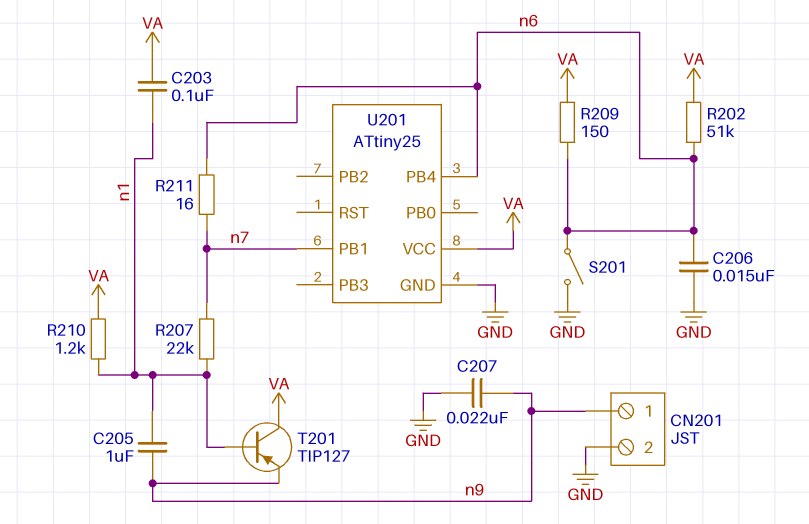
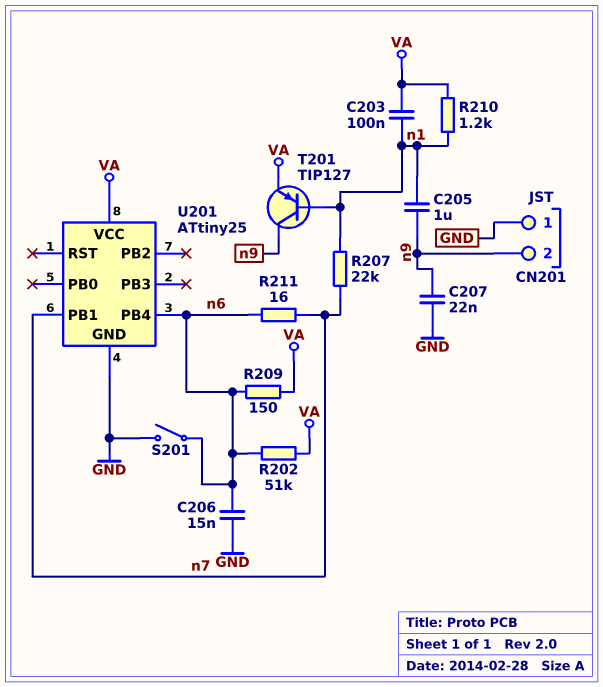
CN201 pin 1: n9 -> GND
CN201 pin 2: GND -> n9
T201: PNP TIP127 (B n1, C VA, E n9) -> PNP TIP127 (B n1, C n9, E VA)

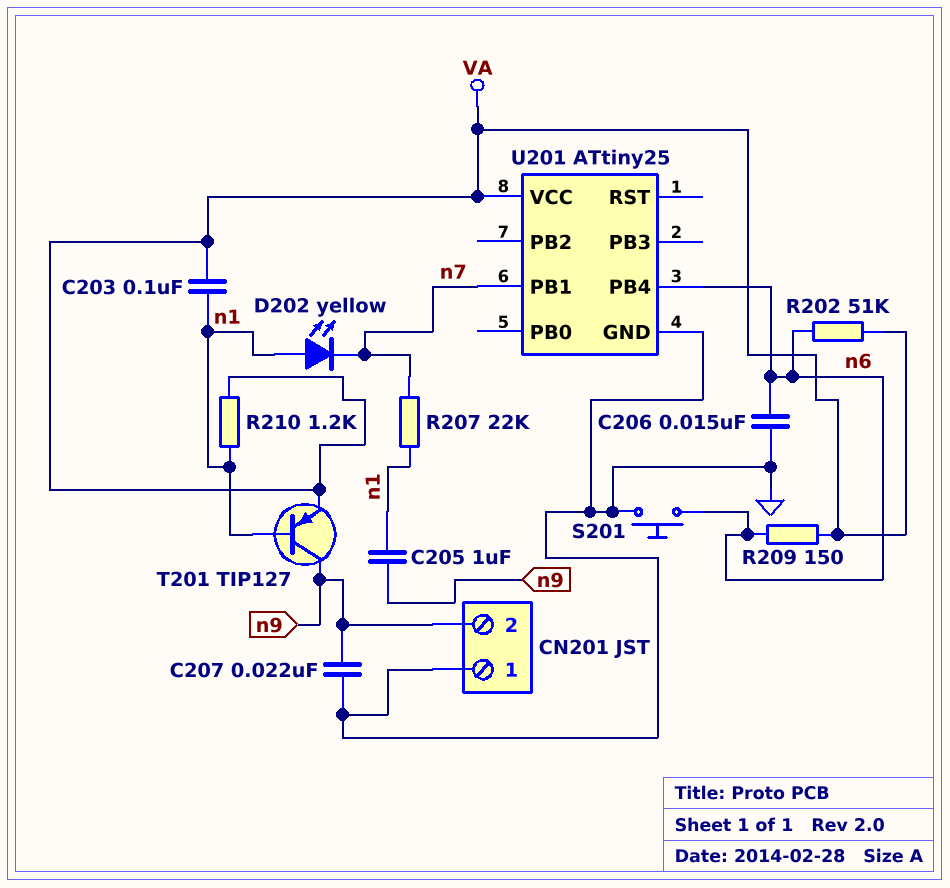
D202: none -> LED yellow (A n1, K n7)
R211: 16 (n6, n7) -> none
S201: switch (GND, n6) -> button (GND, n6)

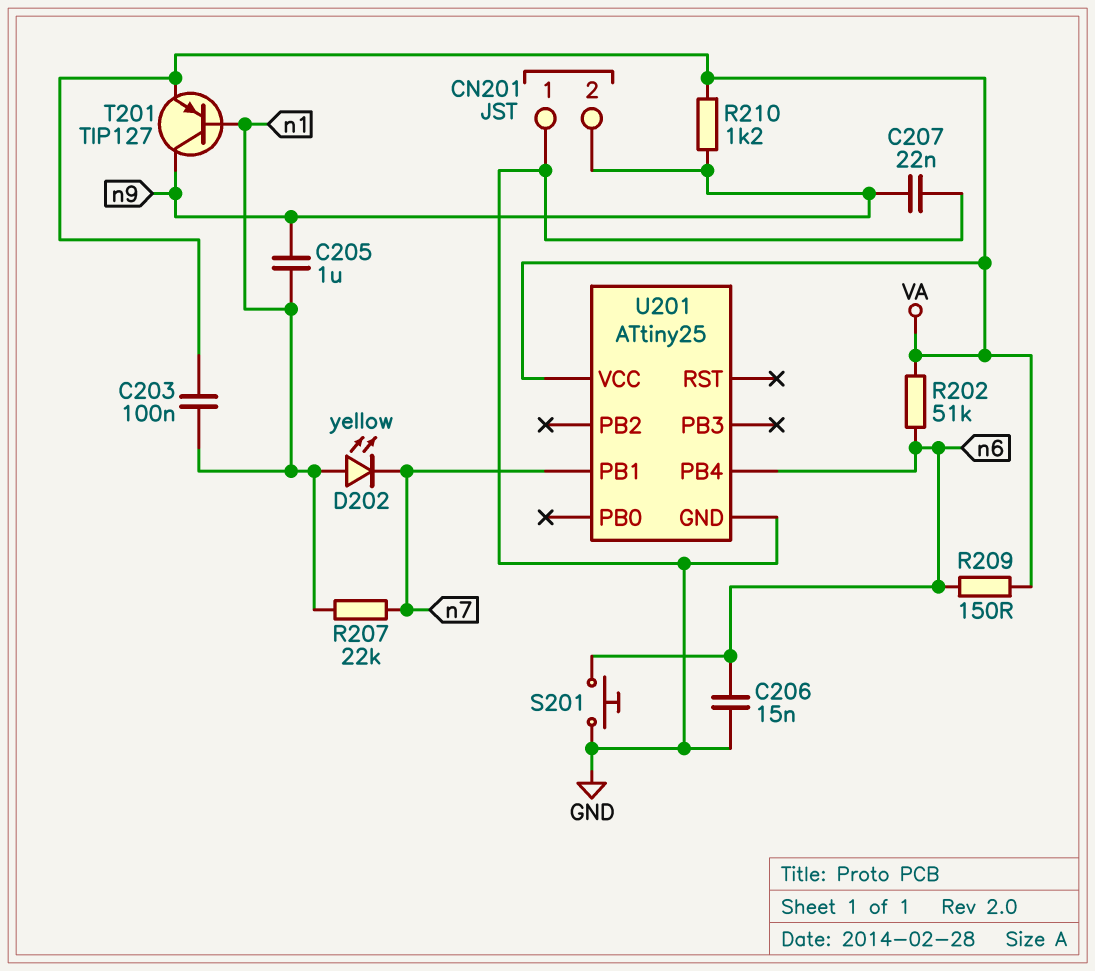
R210: 1.2k (VA, n1) -> 1.2k (VA, n9)

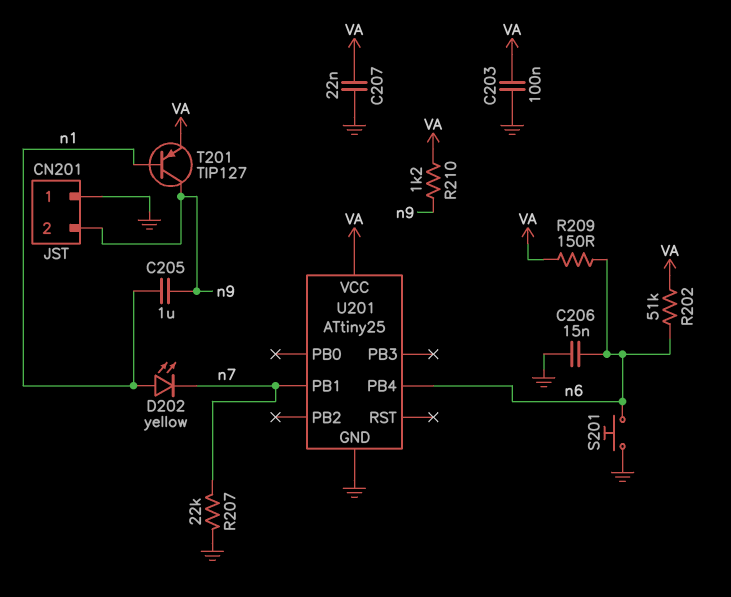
C203: 100nF (VA, n1) -> 100nF (GND, VA)
C207: 22nF (GND, n9) -> 22nF (GND, VA)
R207: 22k (n1, n7) -> 22k (GND, n7)

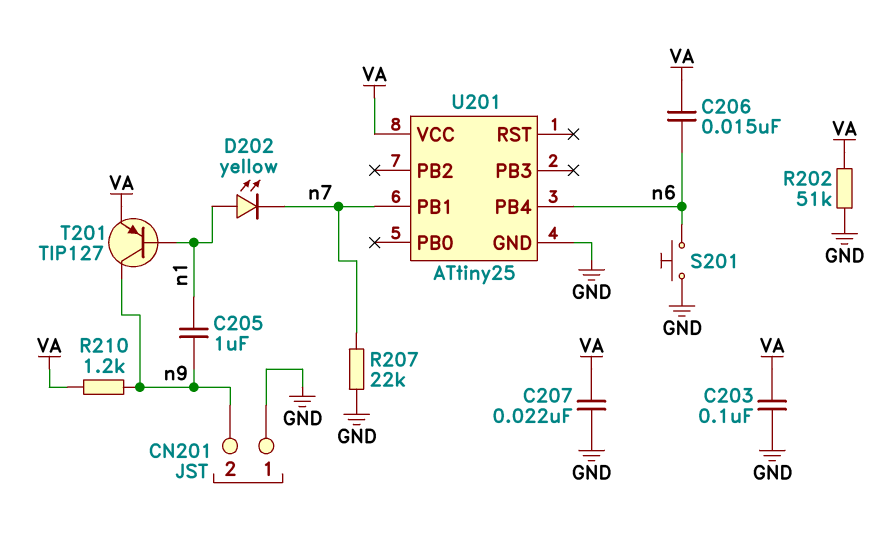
C206: 15nF (GND, n6) -> 15nF (VA, n6)
R202: 51k (VA, n6) -> 51k (GND, VA)
R209: 150 (VA, n6) -> none

